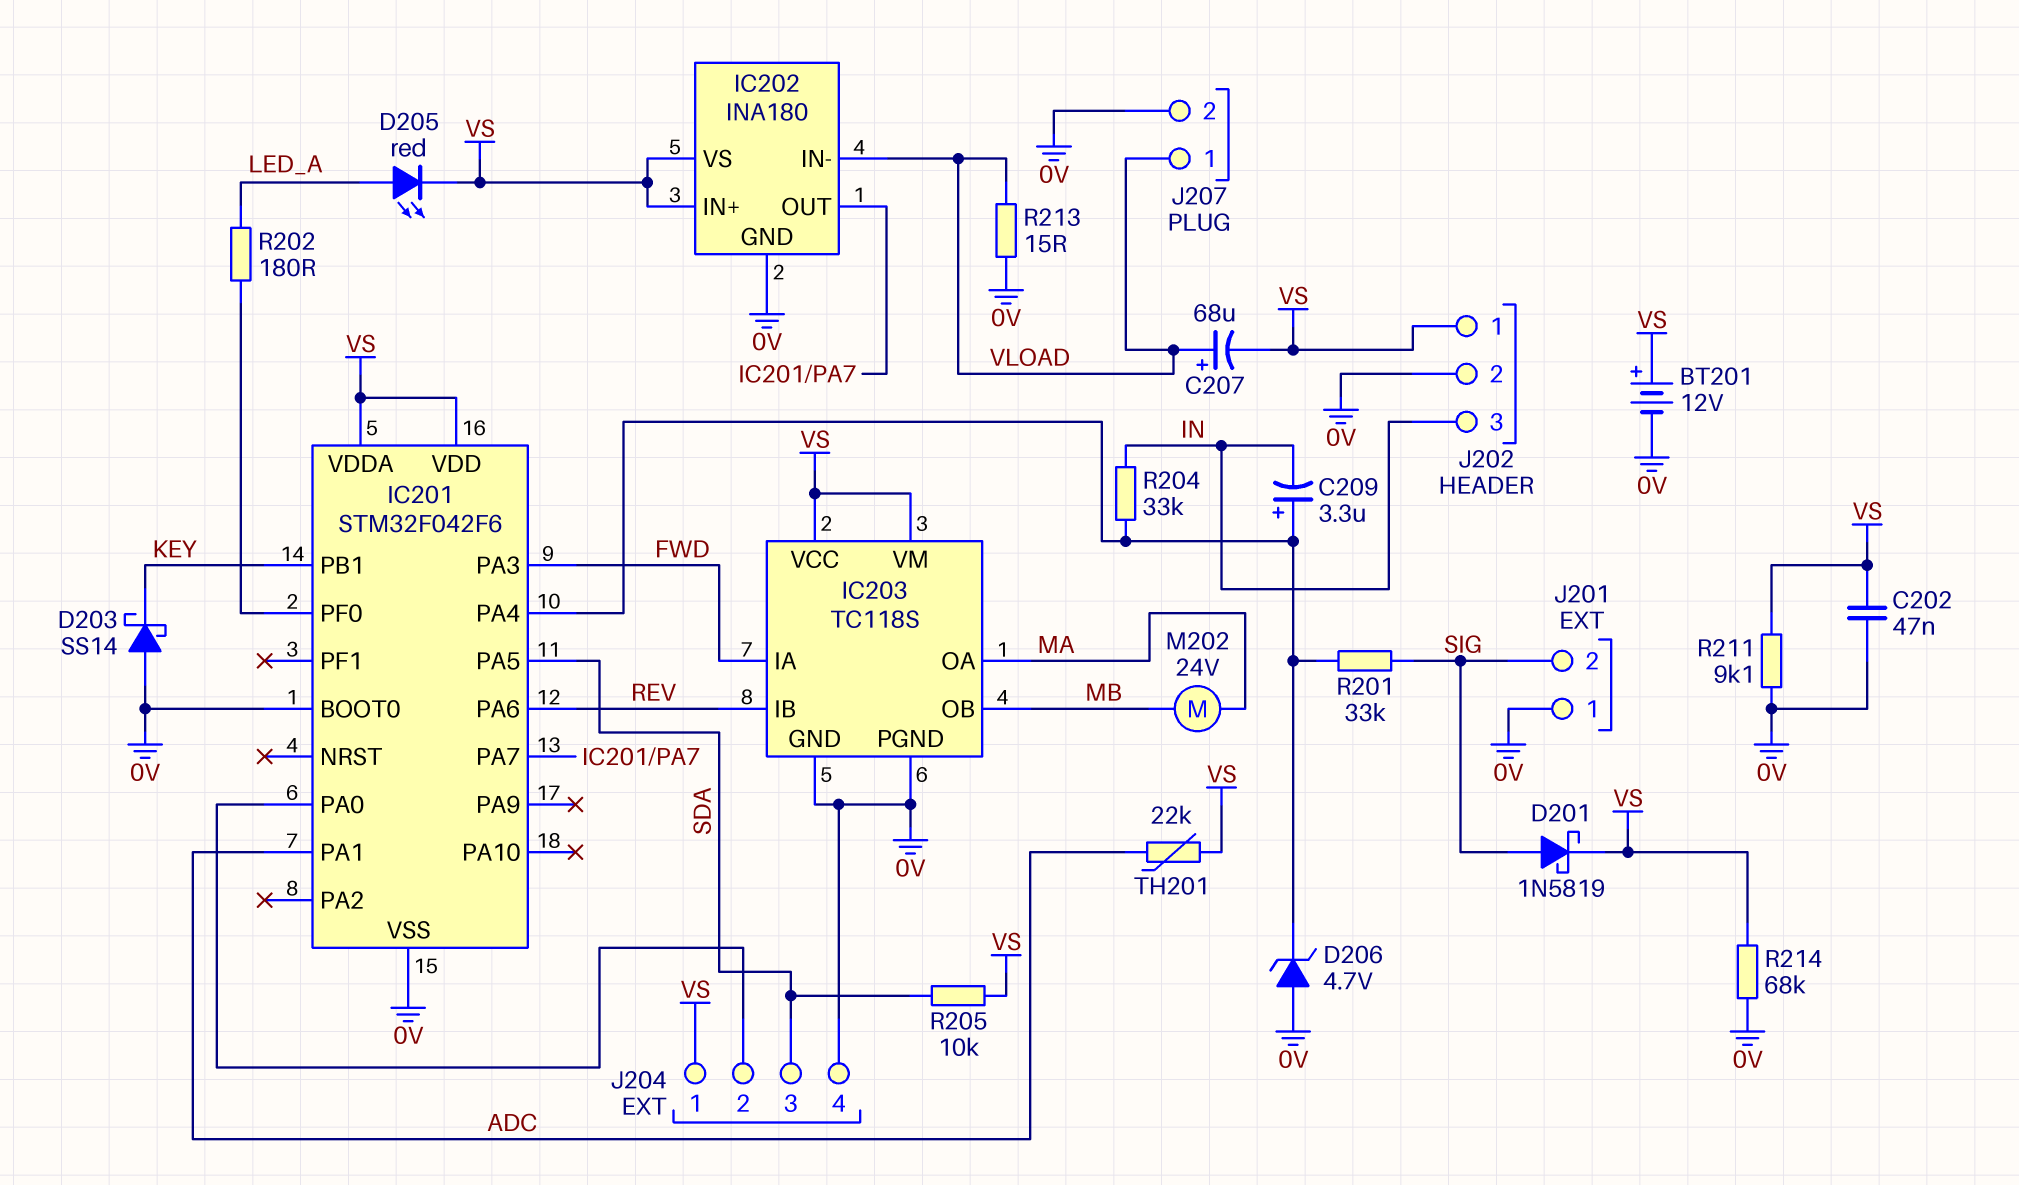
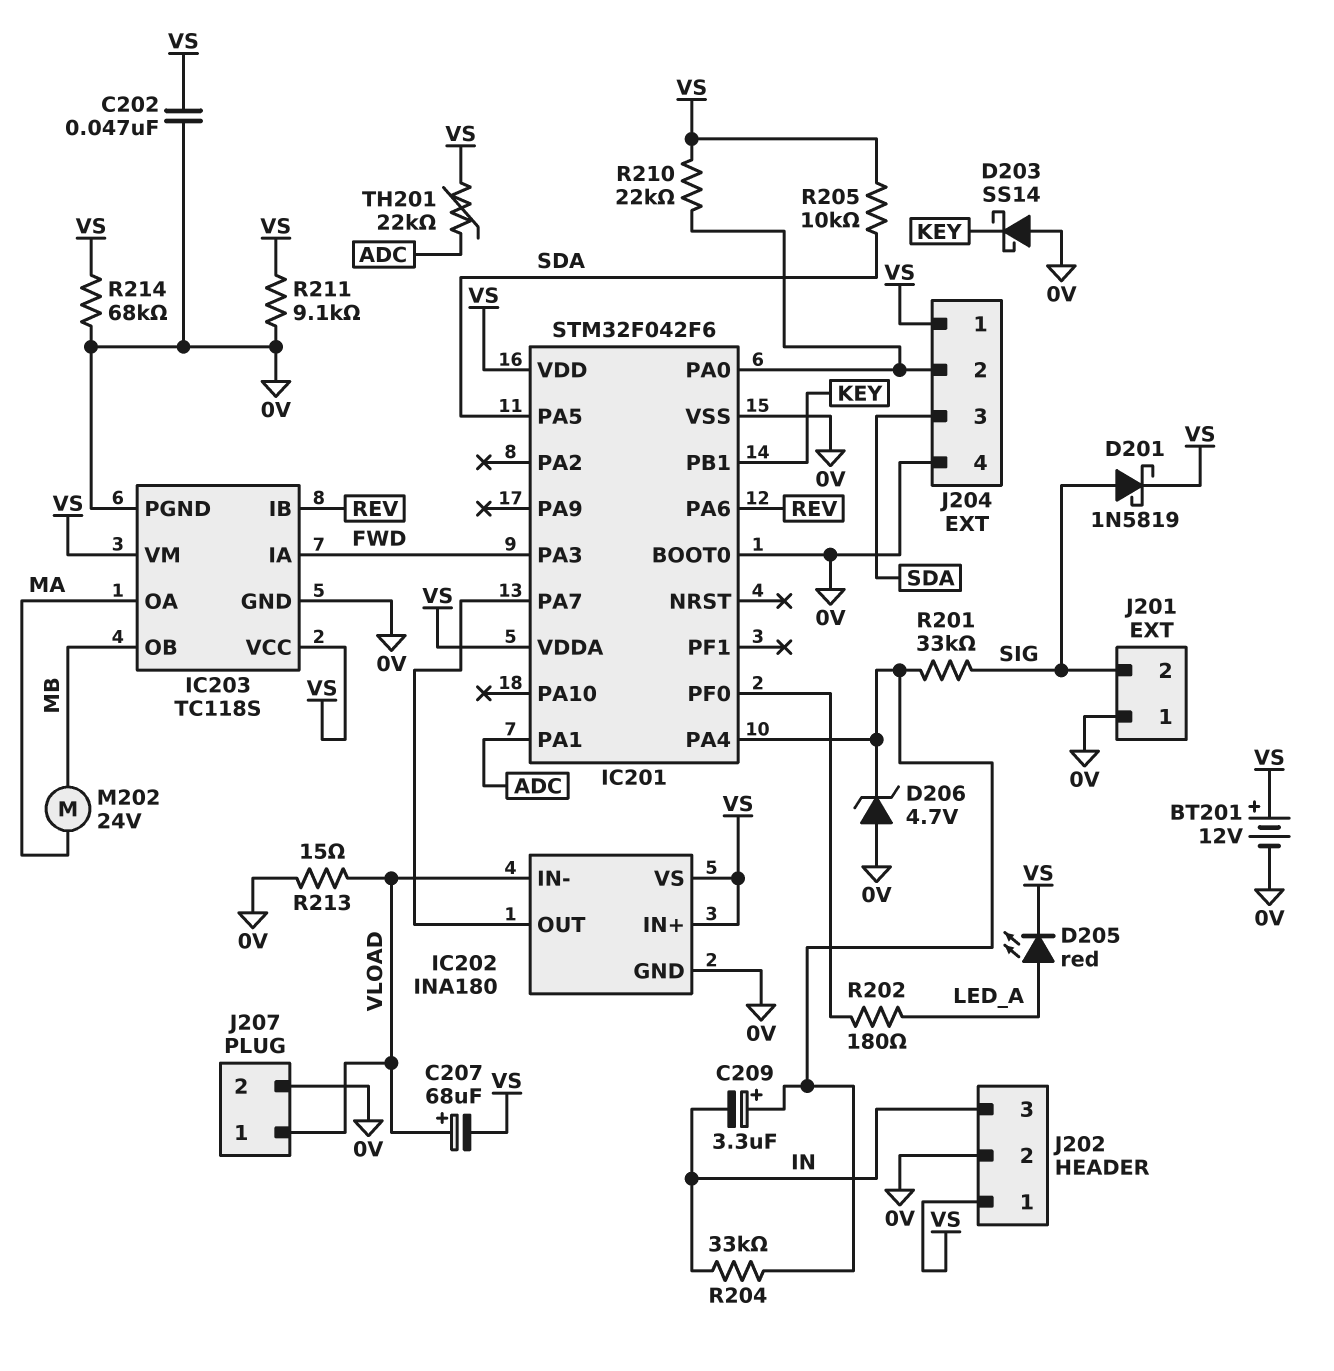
R210: none -> 22k (IC201/PA0, VS)

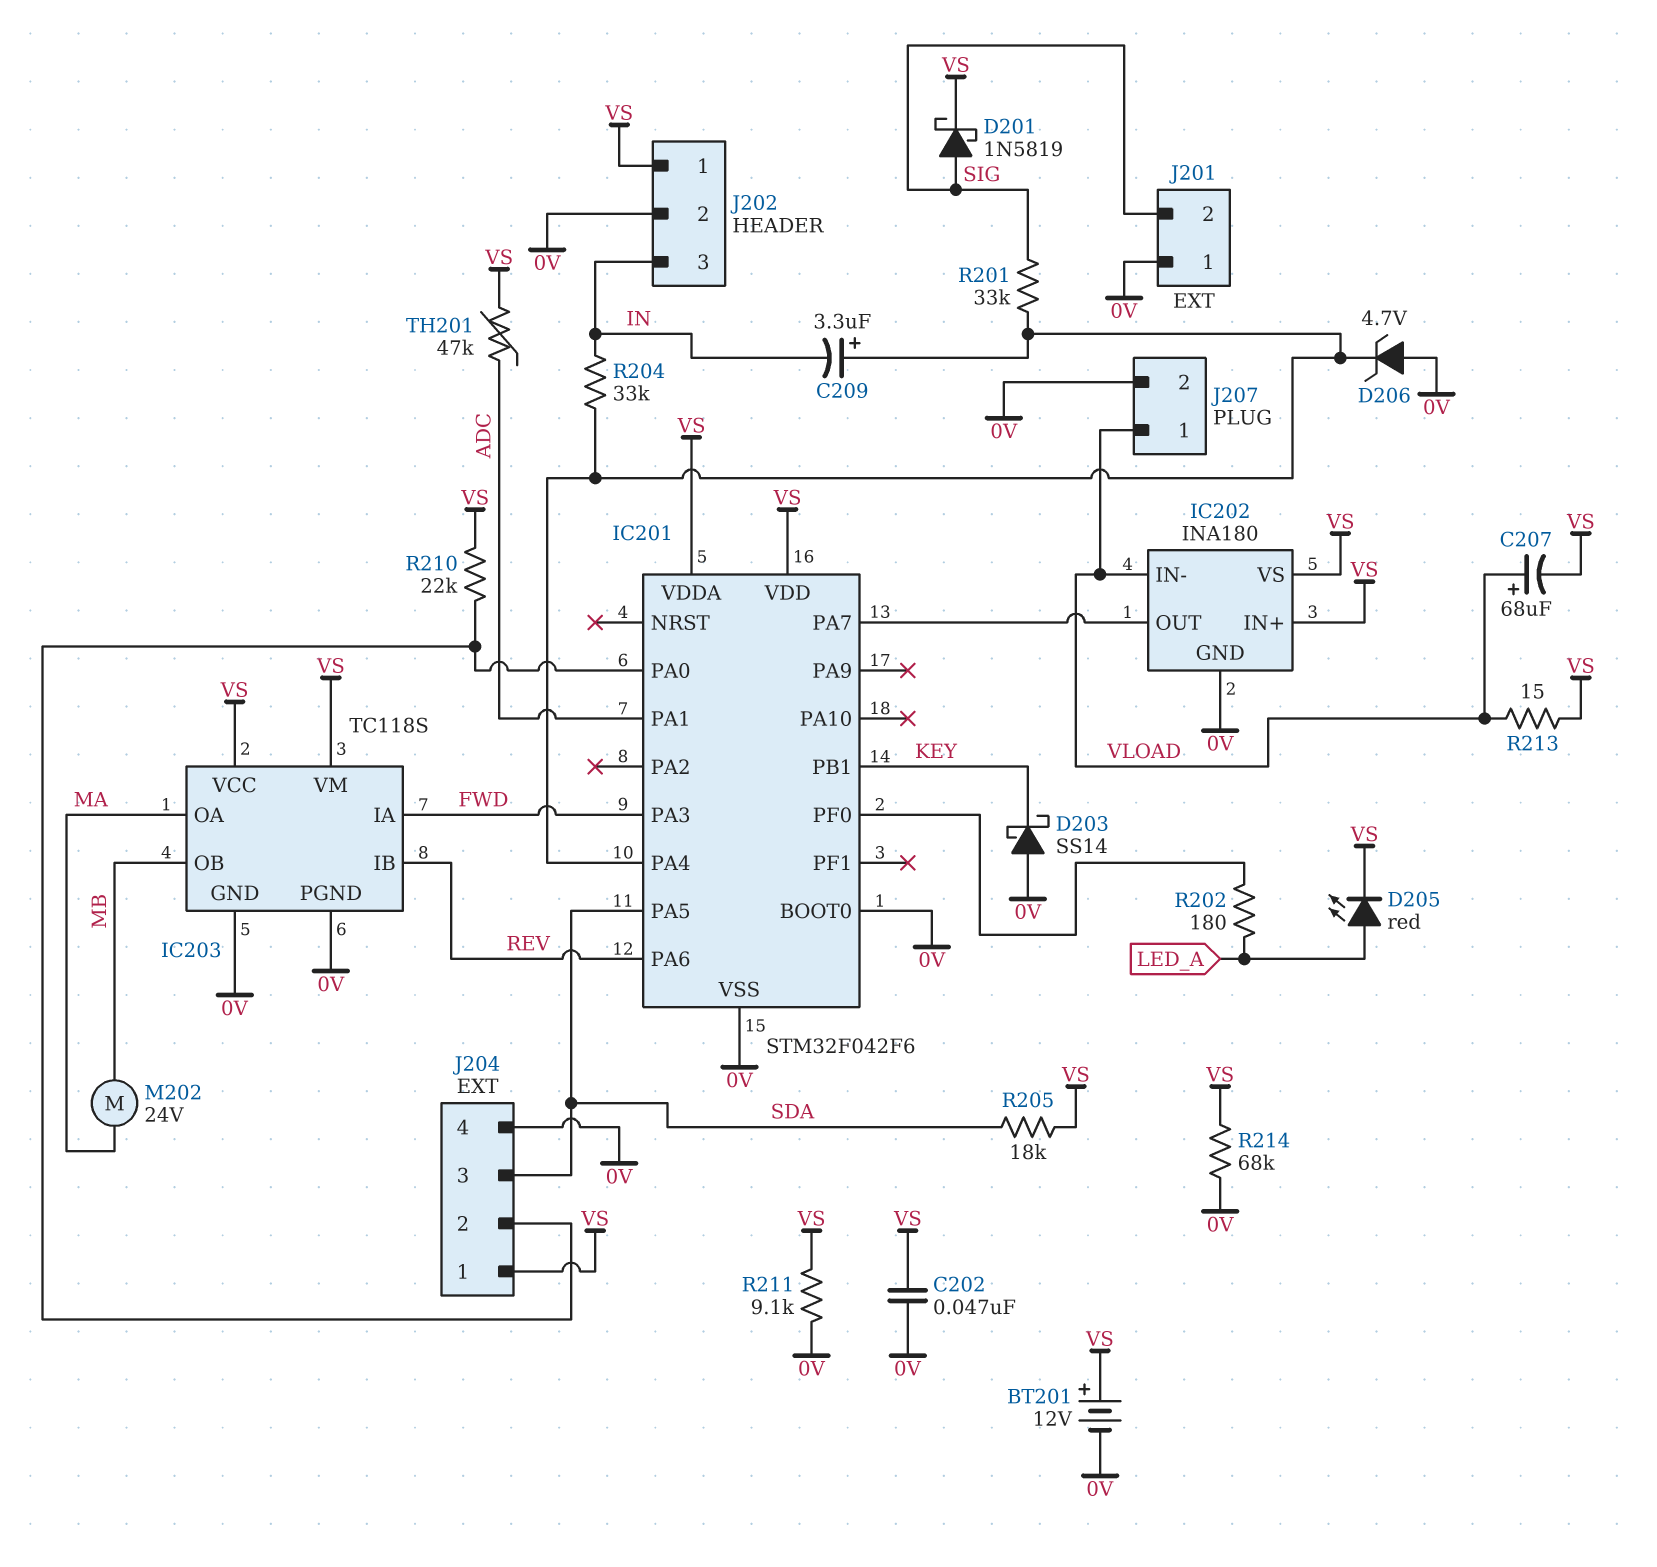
R205: 10k (SDA, VS) -> 18k (SDA, VS)
R213: 15 (0V, VLOAD) -> 15 (VLOAD, VS)
TH201: 22k (ADC, VS) -> 47k (ADC, VS)

